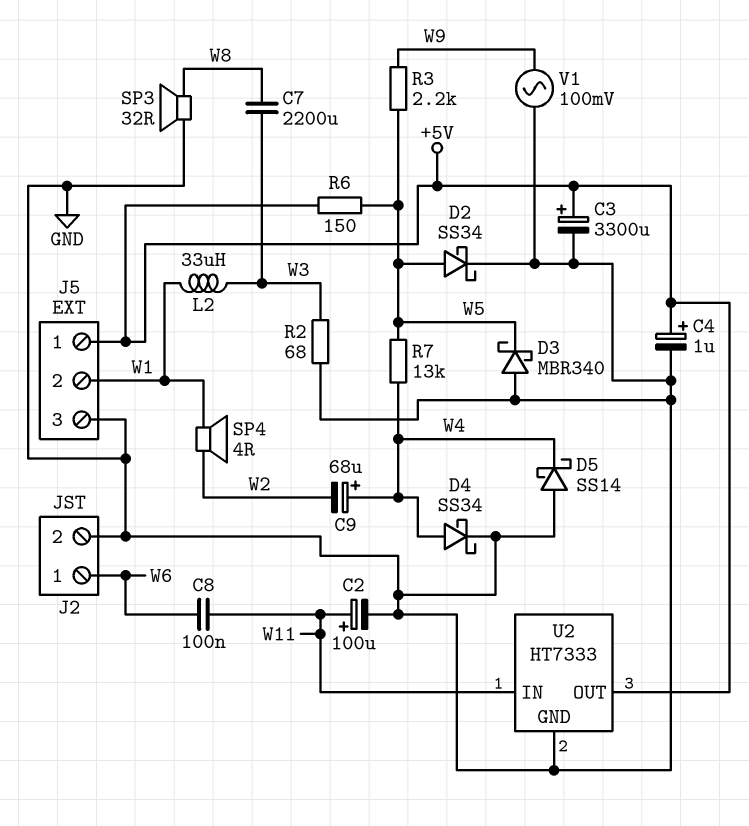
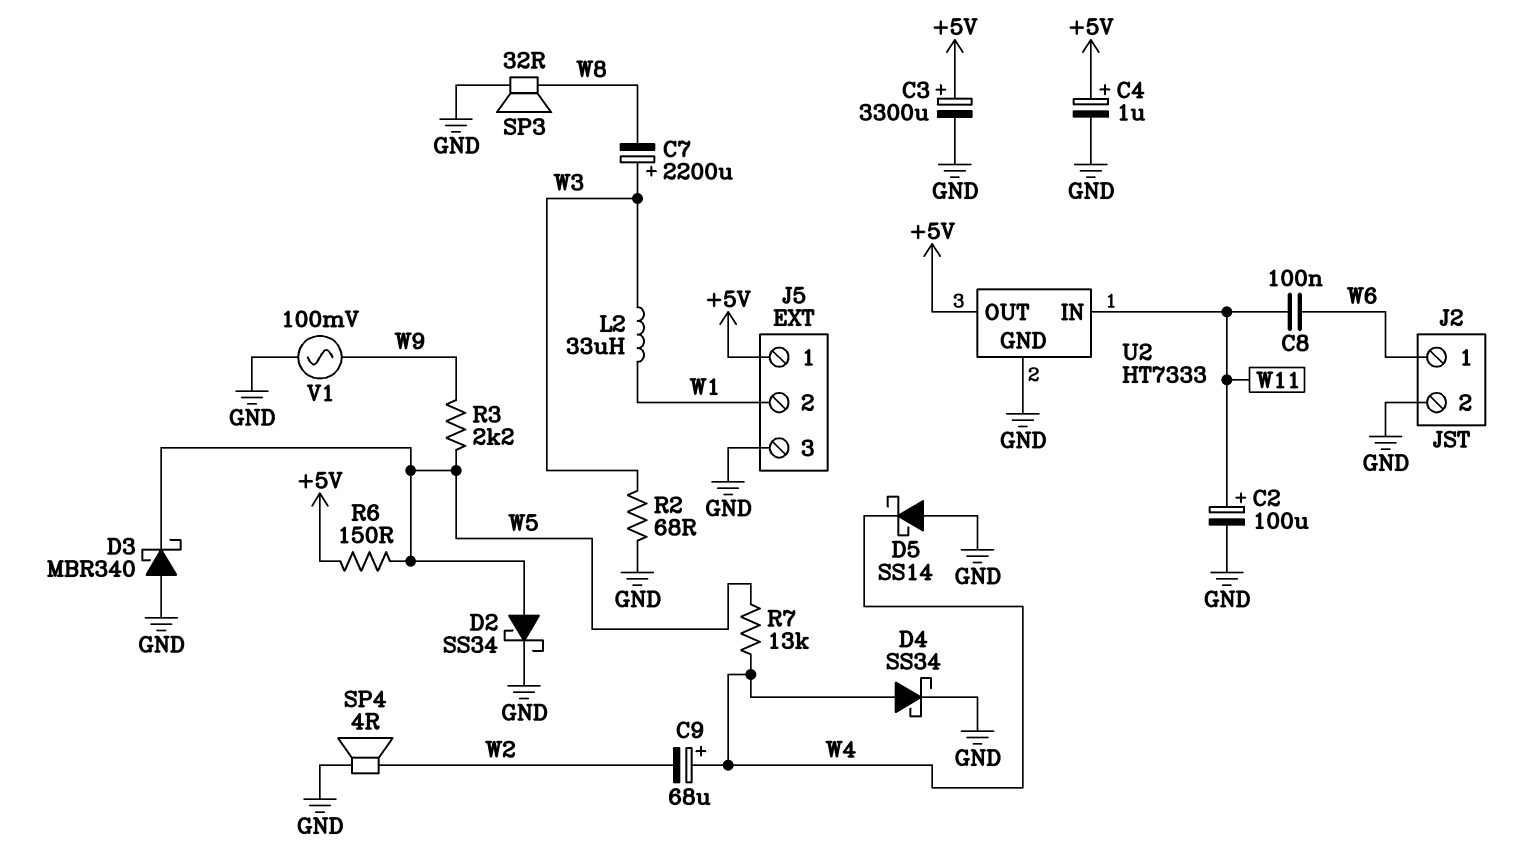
C7: 2200uF (W3, W8) -> 2200uF (plus W3, minus W8)
SP4: speaker 4R (W1, W2) -> speaker 4R (GND, W2)

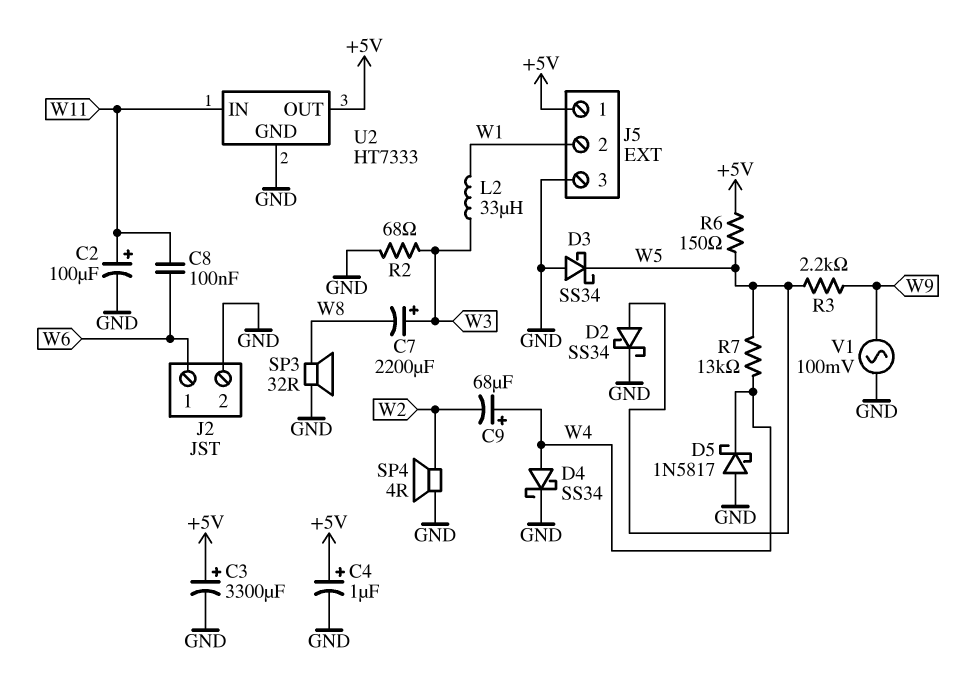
D3: schottky MBR340 (A GND, K W5) -> schottky SS34 (A GND, K W5)
D5: schottky SS14 (A GND, K W4) -> schottky 1N5817 (A GND, K W4)

